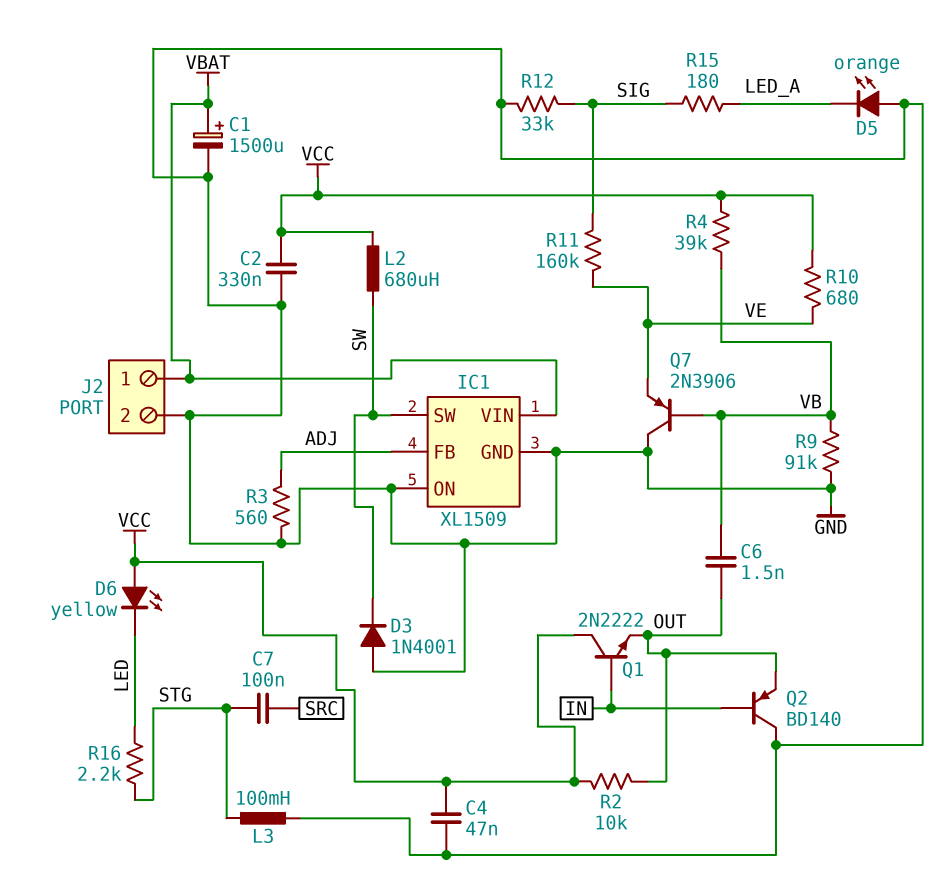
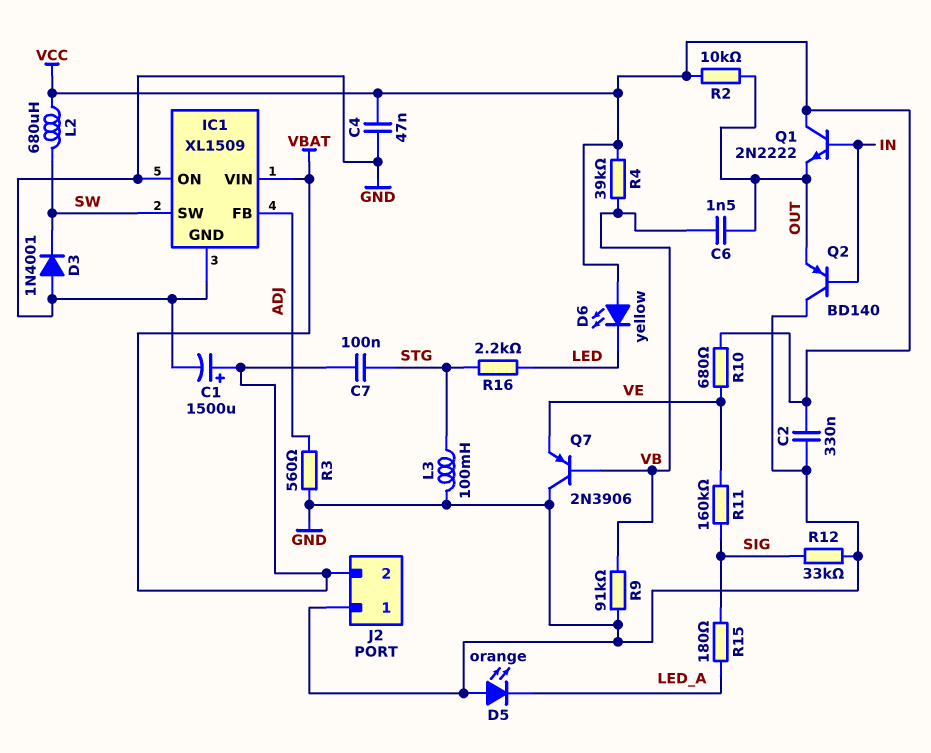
C7: 100nF (SRC, STG) -> 100nF (STG, VBAT)
J2 pin 1: VBAT -> GND
J2 pin 2: GND -> VBAT

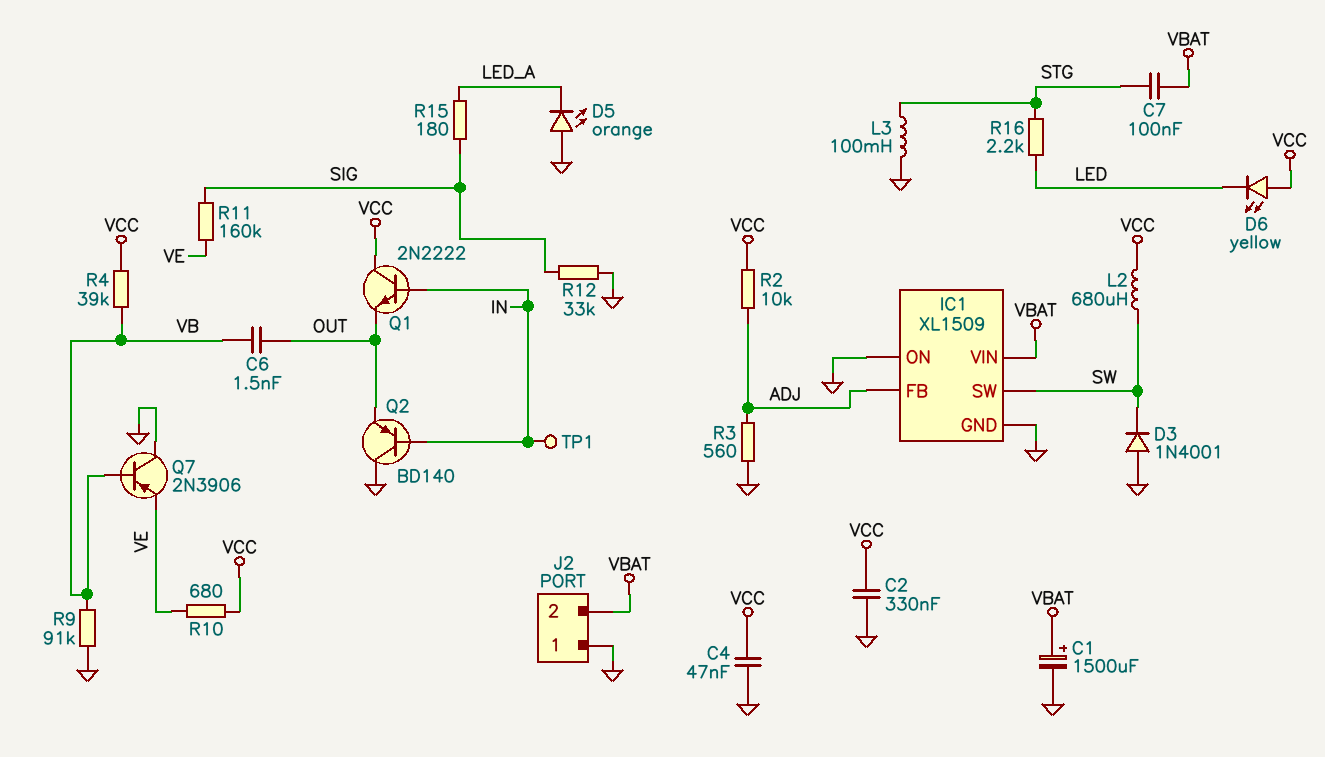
R2: 10k (OUT, VCC) -> 10k (ADJ, VCC)
TP1: none -> test point (IN)

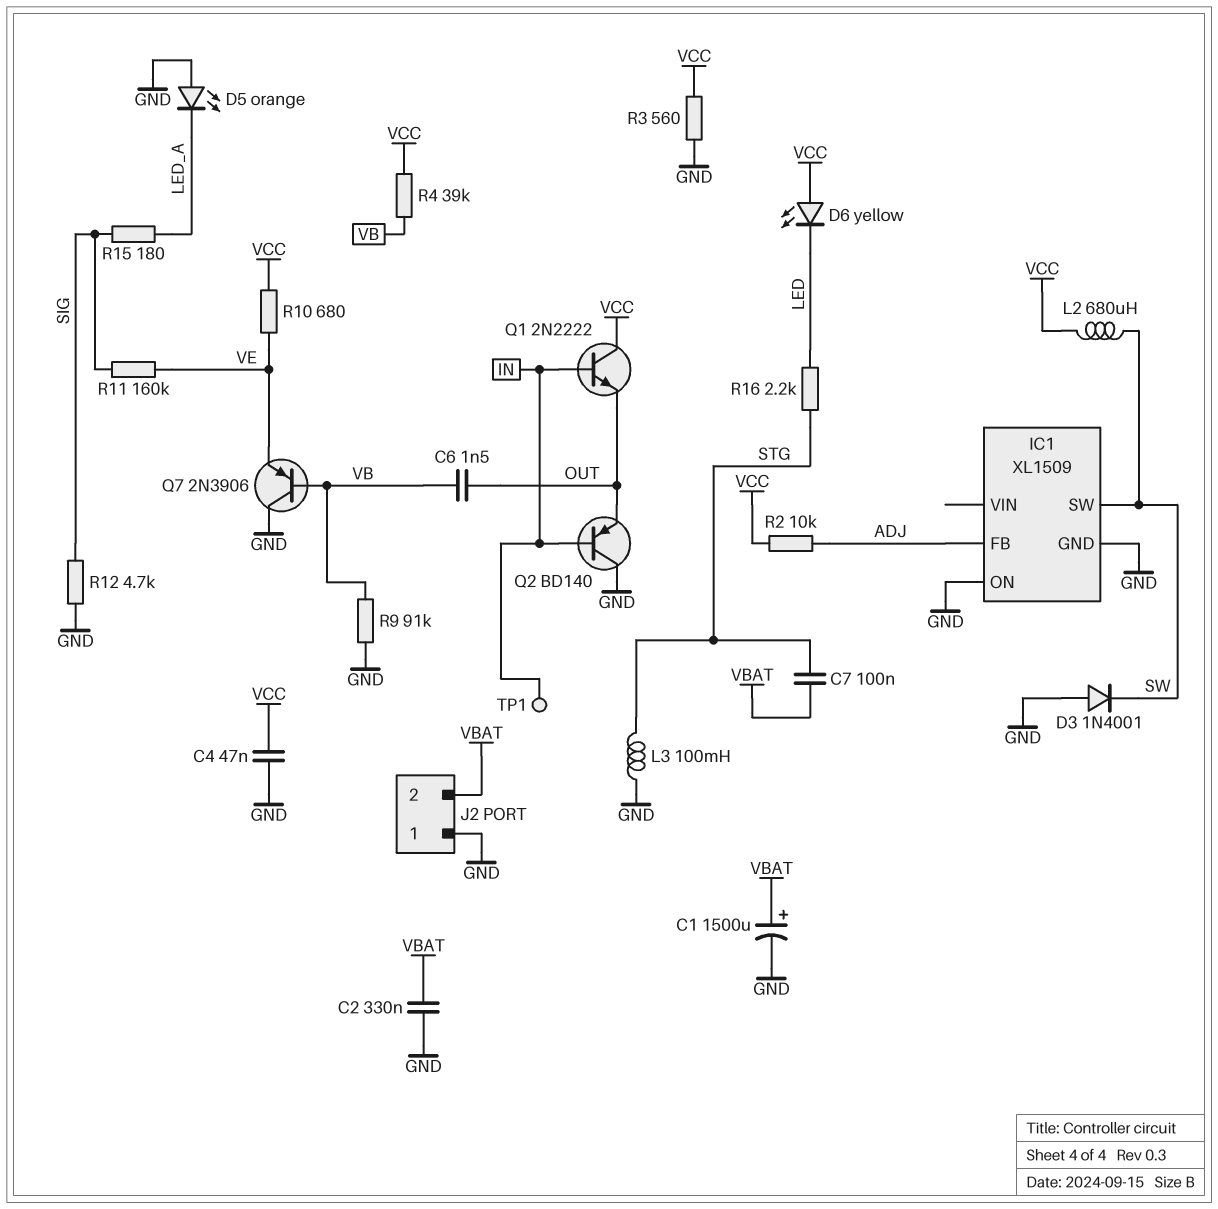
C2: 330nF (GND, VCC) -> 330nF (GND, VBAT)
IC1 pin VIN: VBAT -> none
R3: 560 (ADJ, GND) -> 560 (GND, VCC)
R12: 33k (GND, SIG) -> 4.7k (GND, SIG)

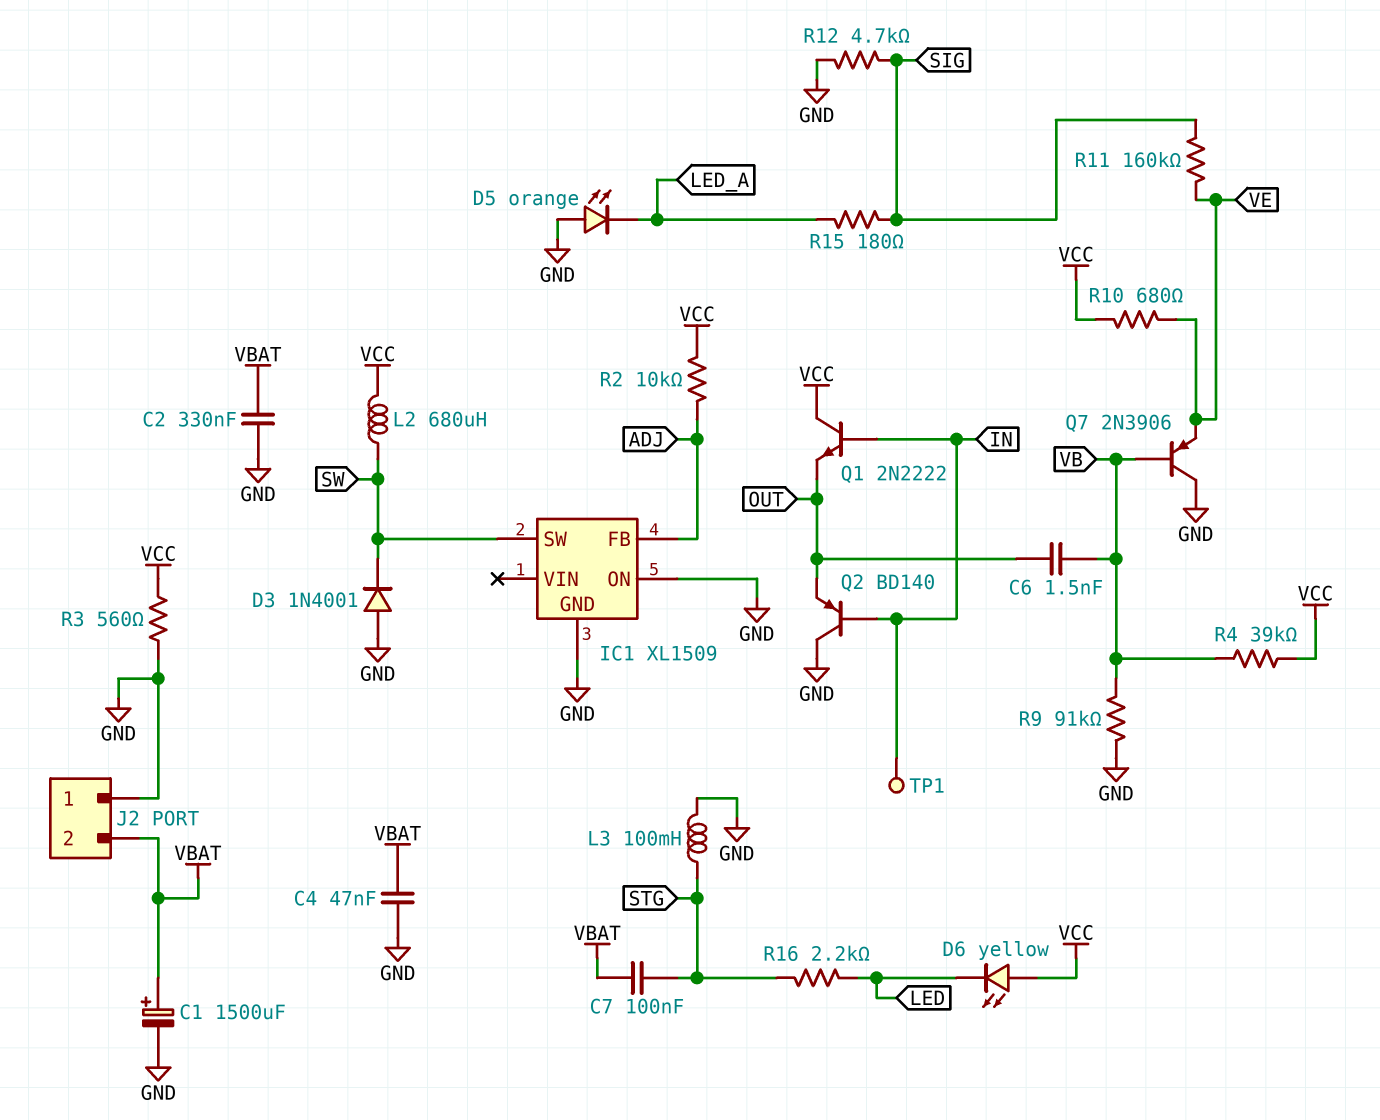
C4: 47nF (GND, VCC) -> 47nF (GND, VBAT)

